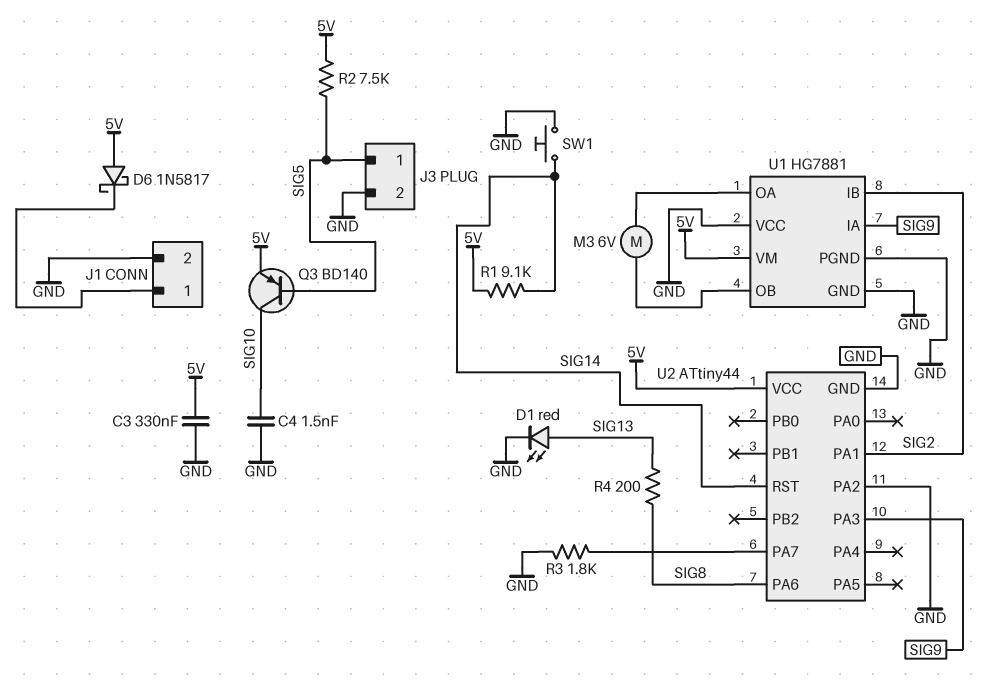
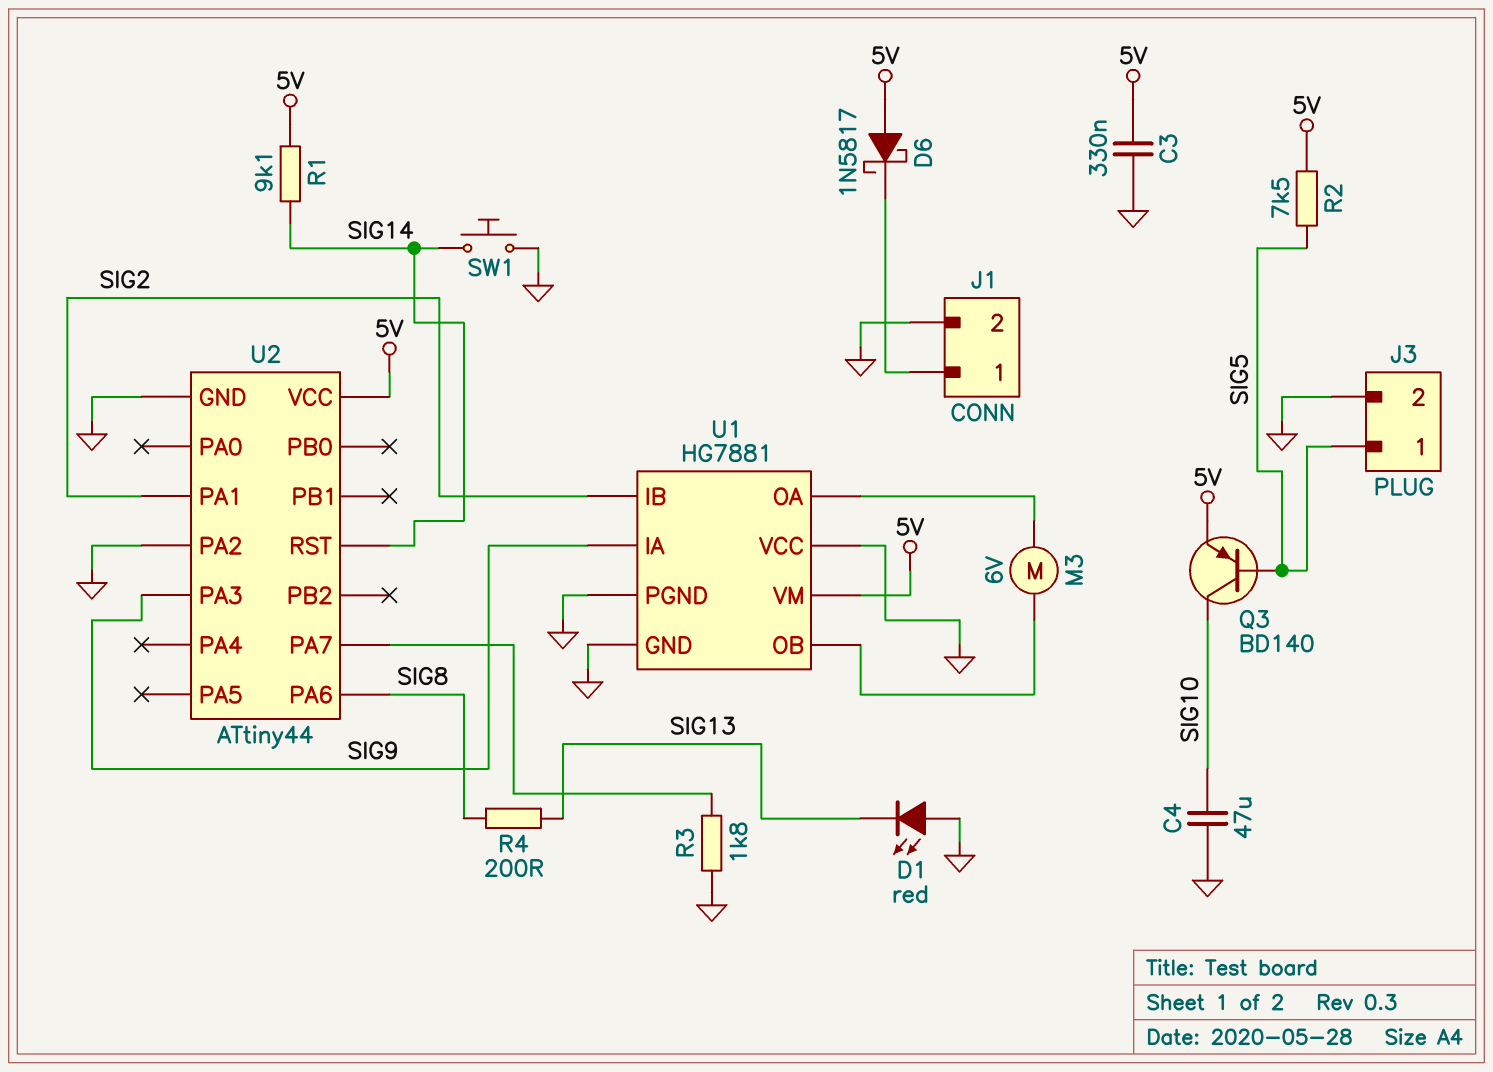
C4: 1.5nF (GND, SIG10) -> 47uF (GND, SIG10)
D1: LED red (A SIG13, K GND) -> LED red (A GND, K SIG13)

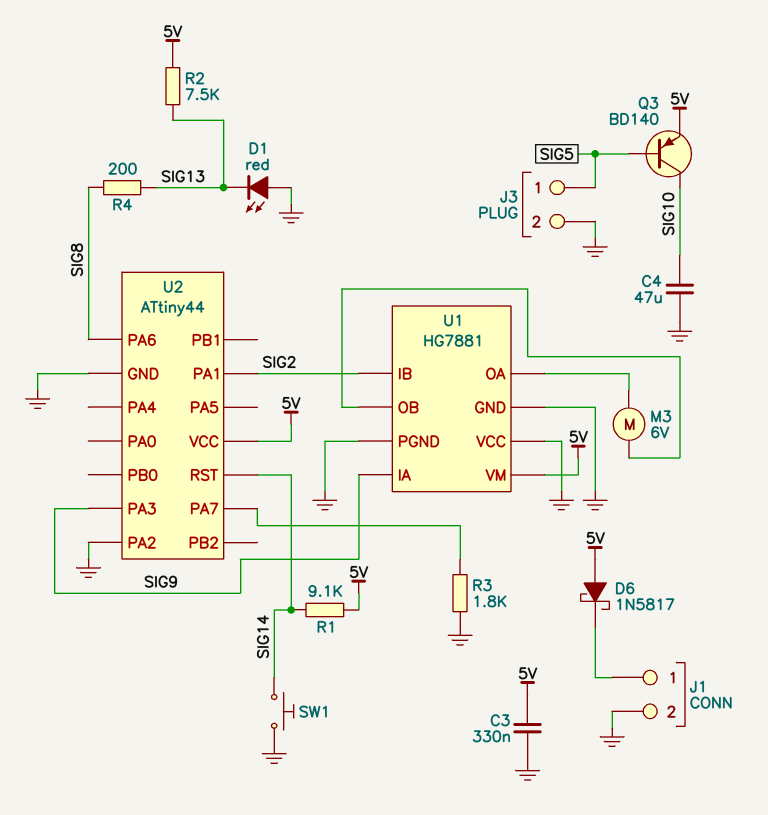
R2: 7.5k (5V, SIG5) -> 7.5k (5V, SIG13)

